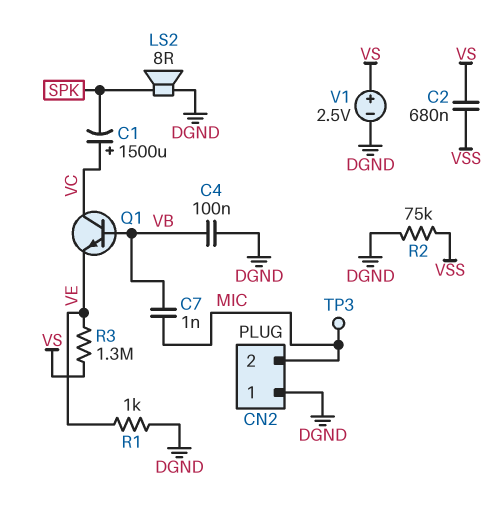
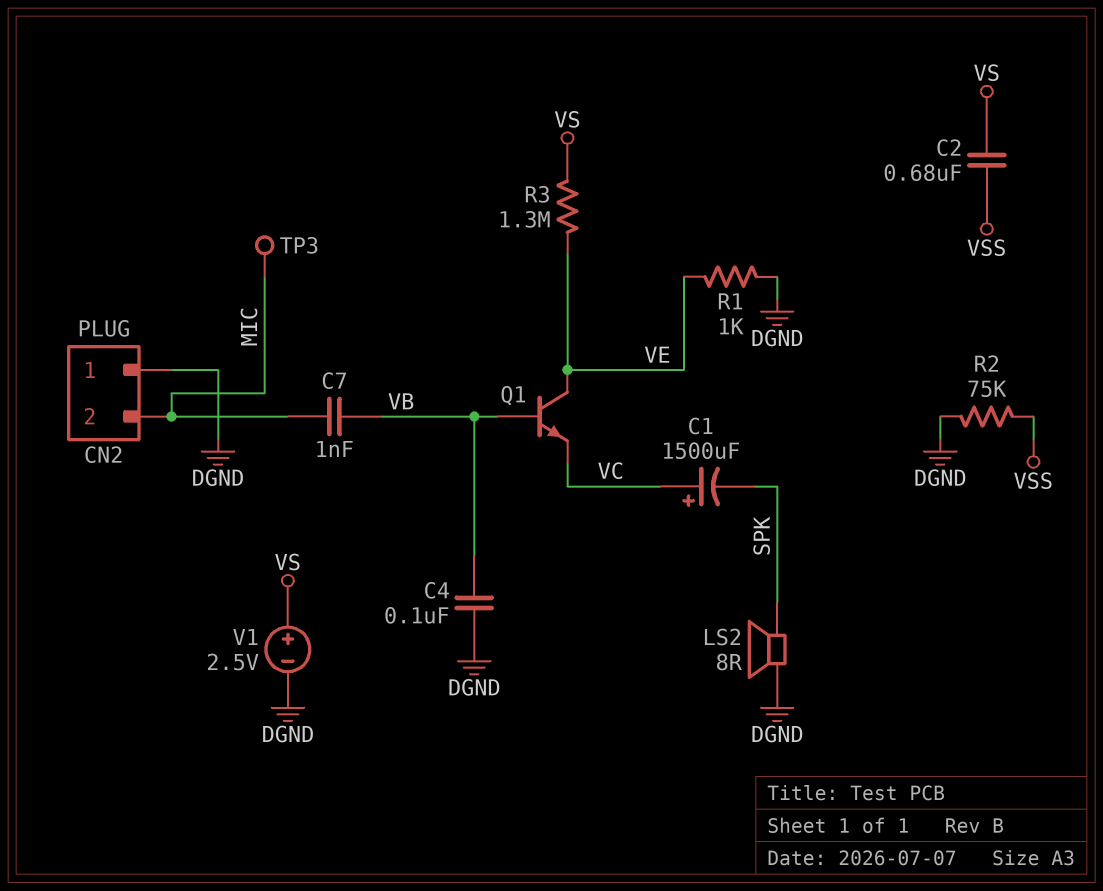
Q1: NPN (B VB, C VC, E VE) -> NPN (B VB, C VE, E VC)

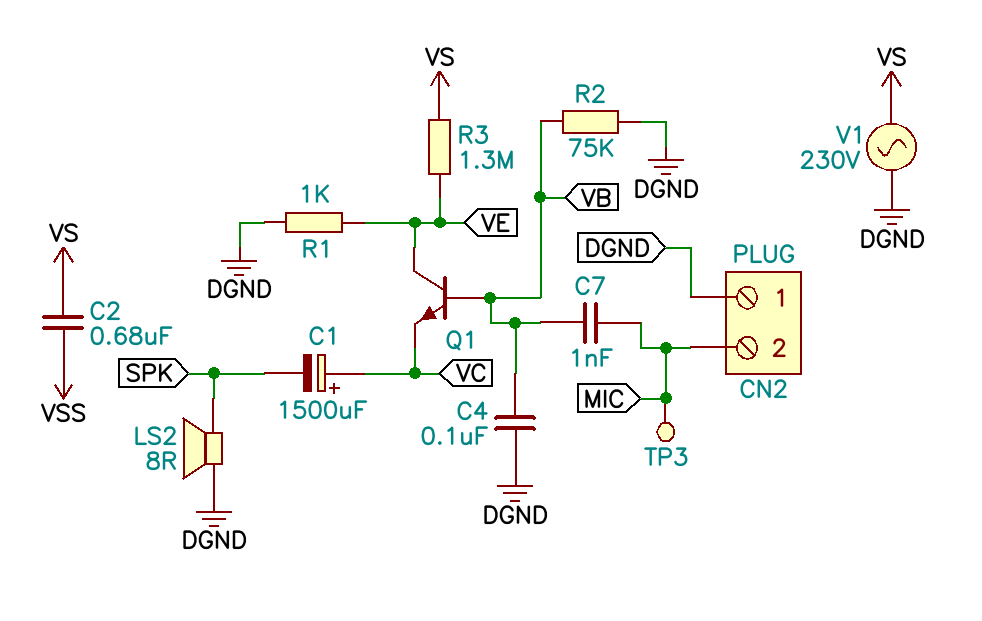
R2: 75k (DGND, VSS) -> 75k (DGND, VB)
V1: 2.5V (plus VS, minus DGND) -> AC 230V (DGND, VS)

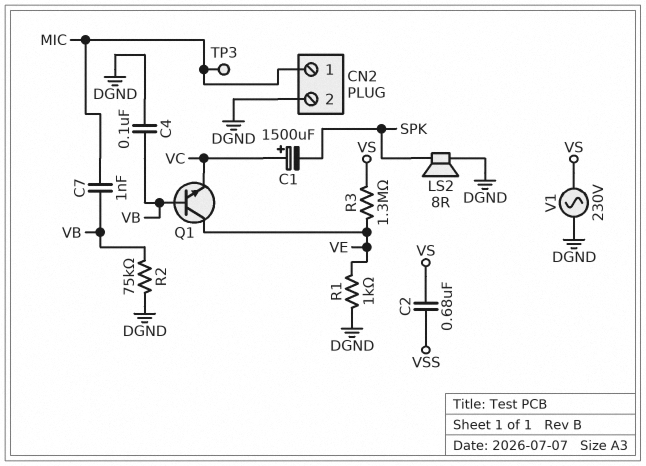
CN2 pin 1: DGND -> MIC
CN2 pin 2: MIC -> DGND

